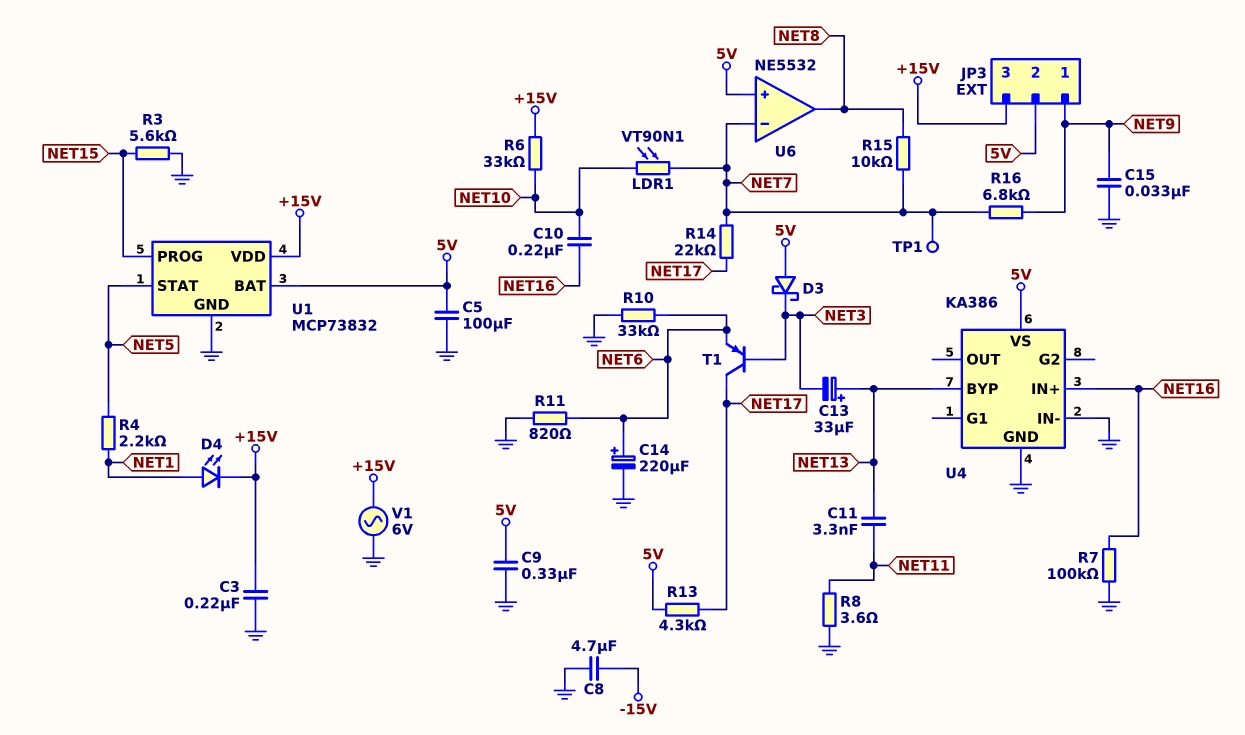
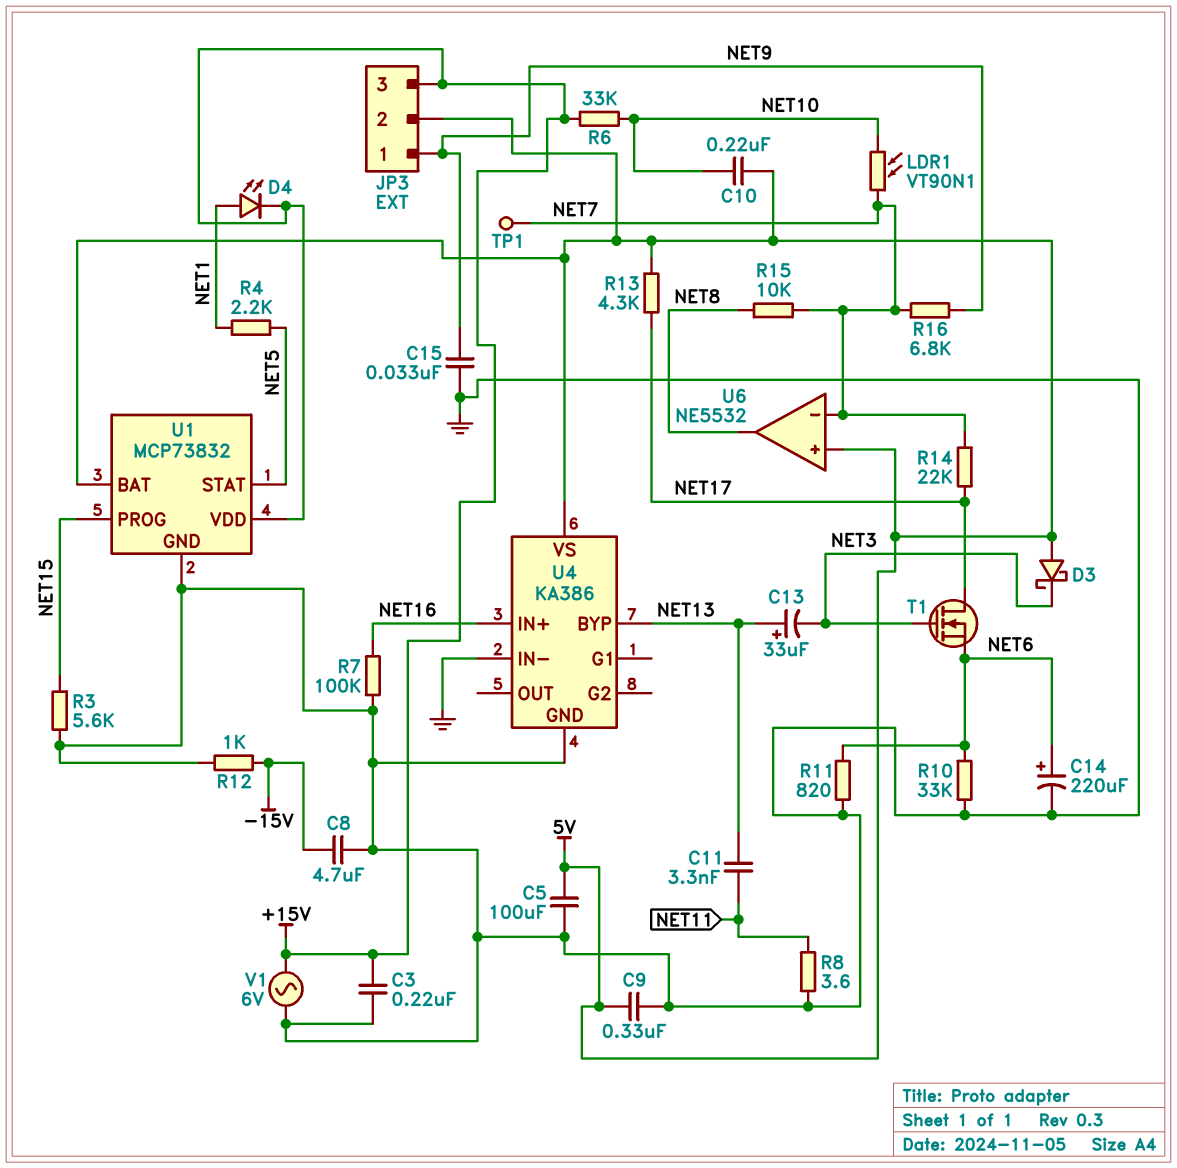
C10: 220nF (NET10, NET16) -> 220nF (5V, NET10)
R12: none -> 1k (-15V, GND)
T1: PNP (B NET3, C NET17, E NET6) -> NMOS (G NET3, D NET17, S NET6)

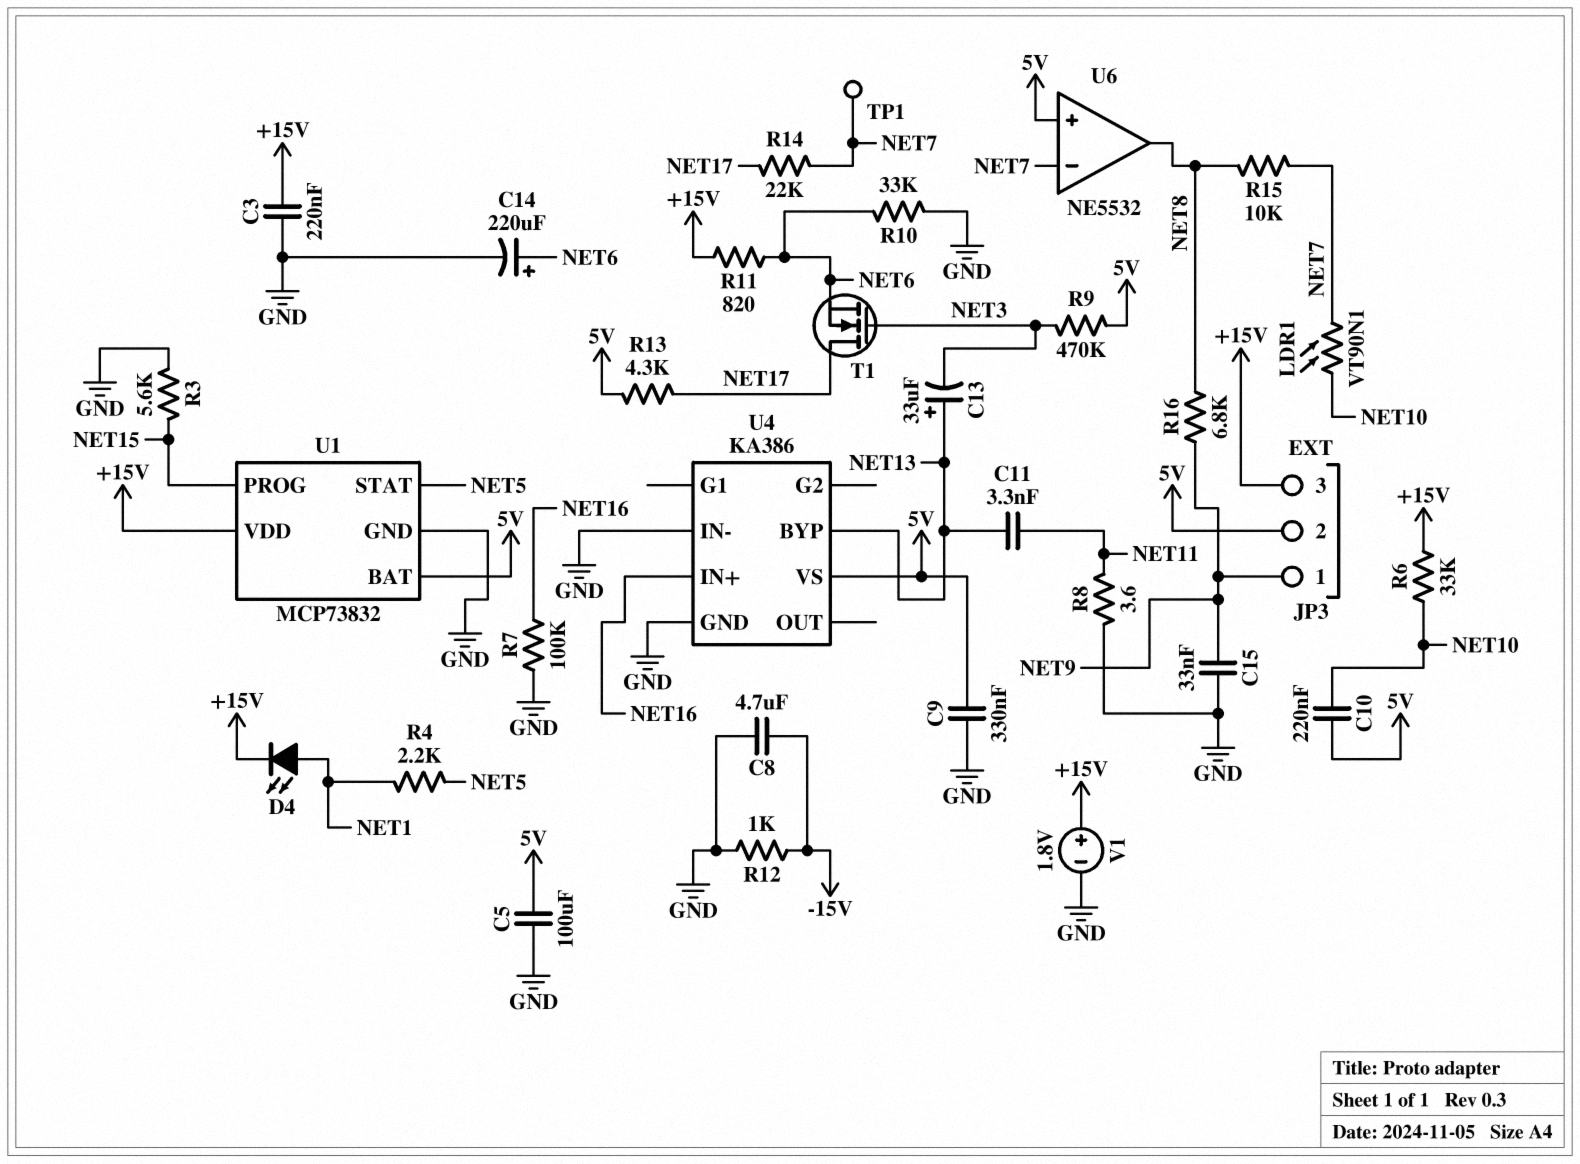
D3: schottky (A 5V, K NET3) -> none
R9: none -> 470k (5V, NET3)
R11: 820 (GND, NET6) -> 820 (+15V, NET6)
R16: 6.8k (NET7, NET9) -> 6.8k (NET8, NET9)
V1: AC 6V (+15V, GND) -> 1.8V (plus +15V, minus GND)

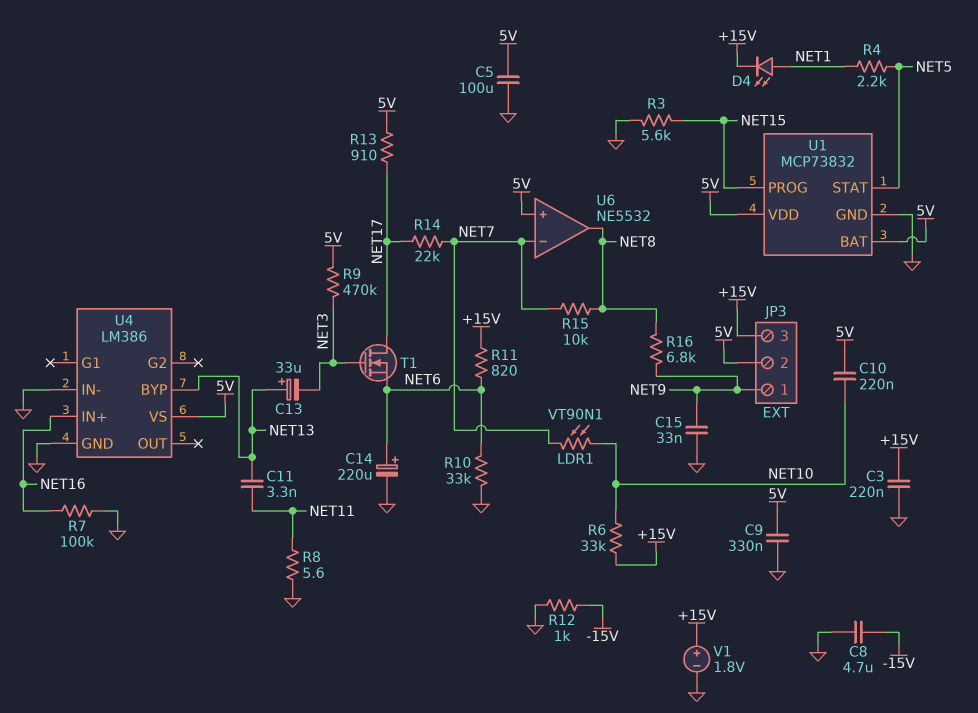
R8: 3.6 (GND, NET11) -> 5.6 (GND, NET11)
R13: 4.3k (5V, NET17) -> 910 (5V, NET17)
TP1: test point (NET7) -> none
U1 pin VDD: +15V -> 5V
U4: KA386 -> LM386

